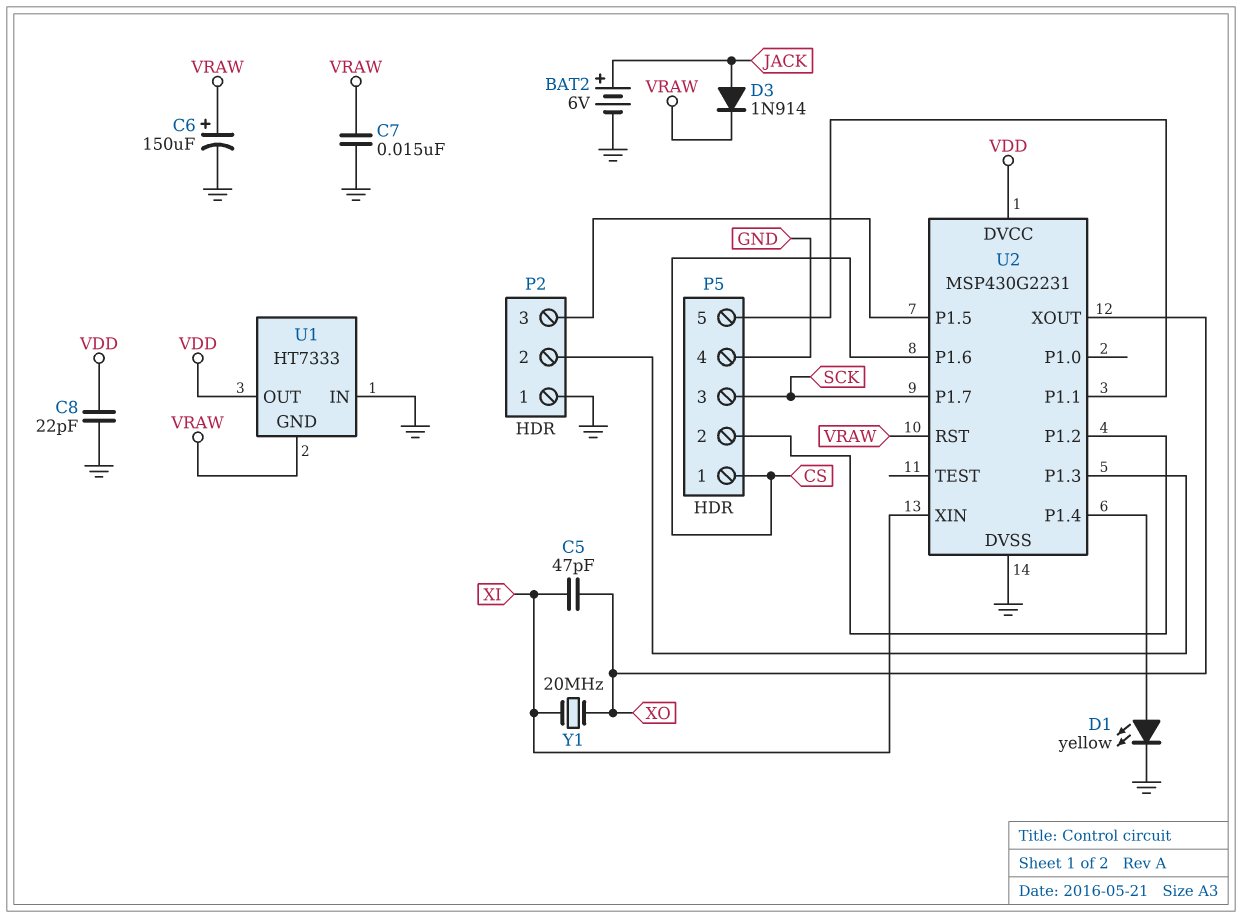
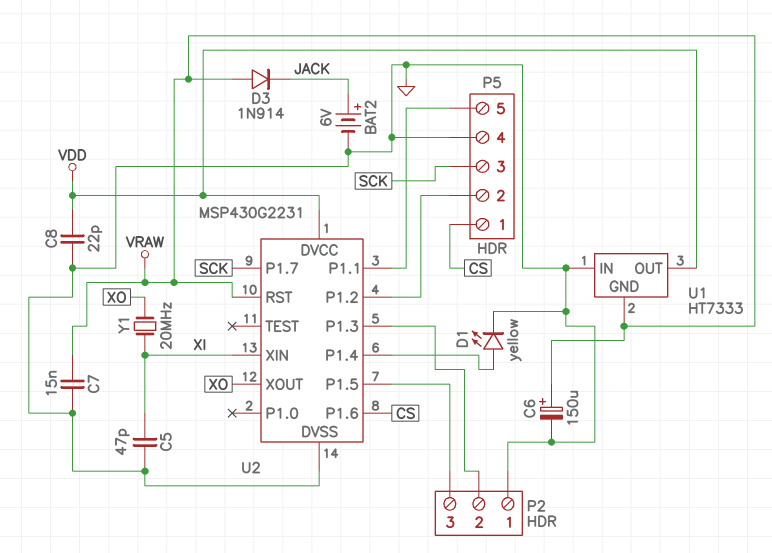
C5: 47pF (XI, XO) -> 47pF (GND, XI)
D3: diode 1N914 (A JACK, K VRAW) -> diode 1N914 (A VRAW, K JACK)

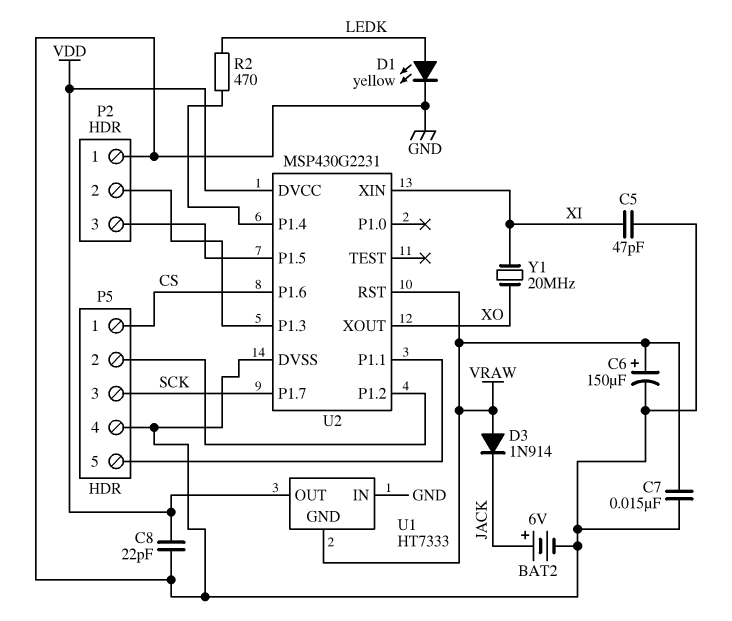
D1: LED yellow (A U2/P1.4, K GND) -> LED yellow (A LEDK, K GND)
R2: none -> 470 (LEDK, U2/P1.4)

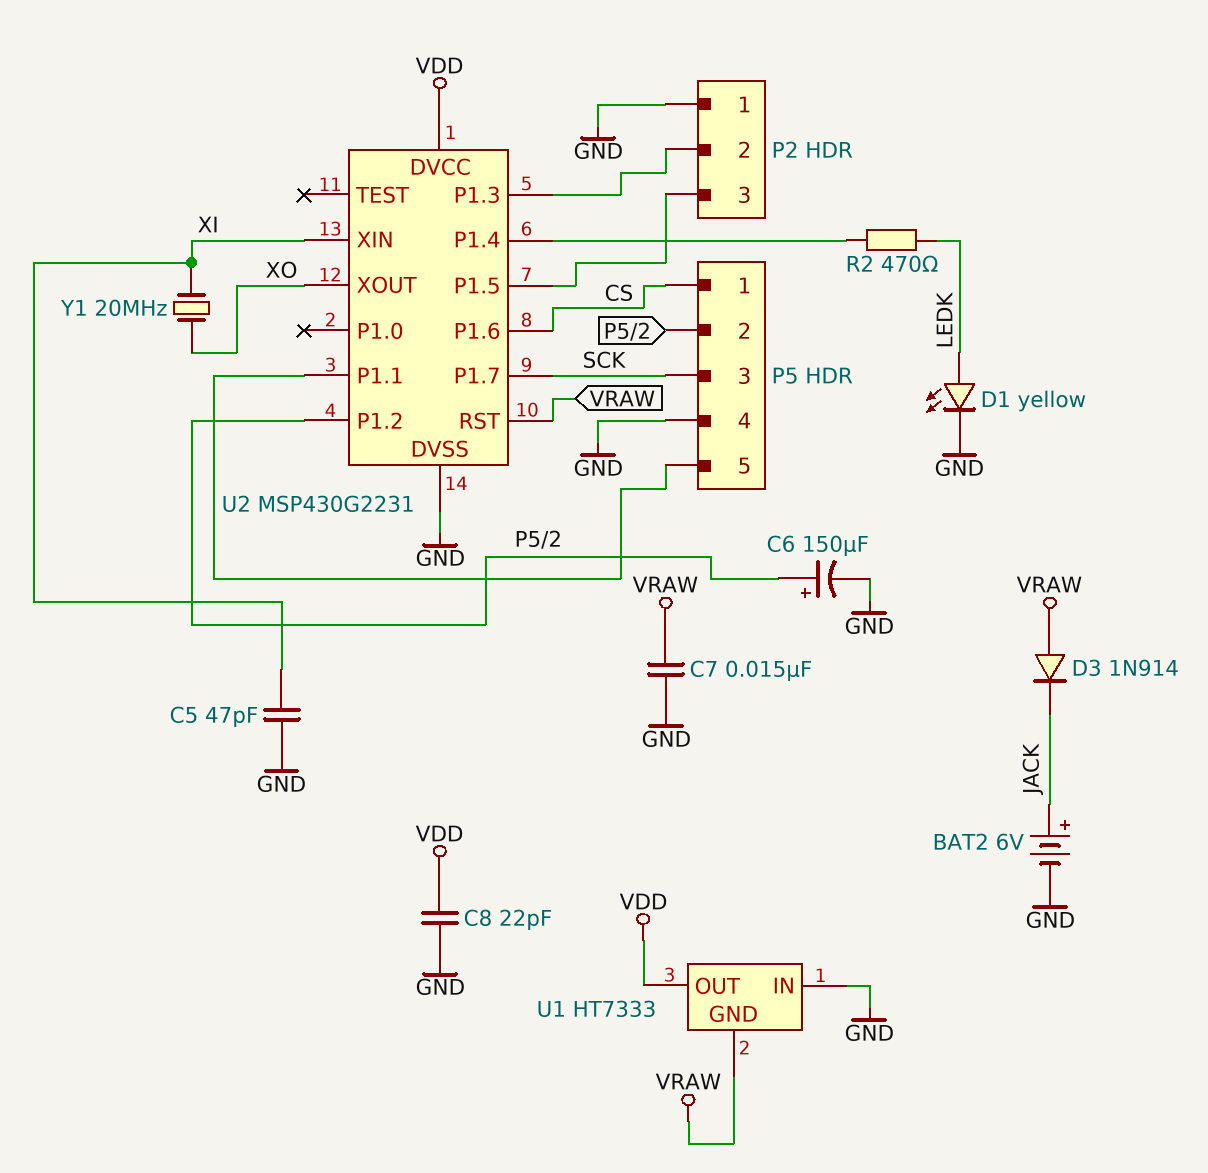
C6: 150uF (plus VRAW, minus GND) -> 150uF (plus P5/2, minus GND)

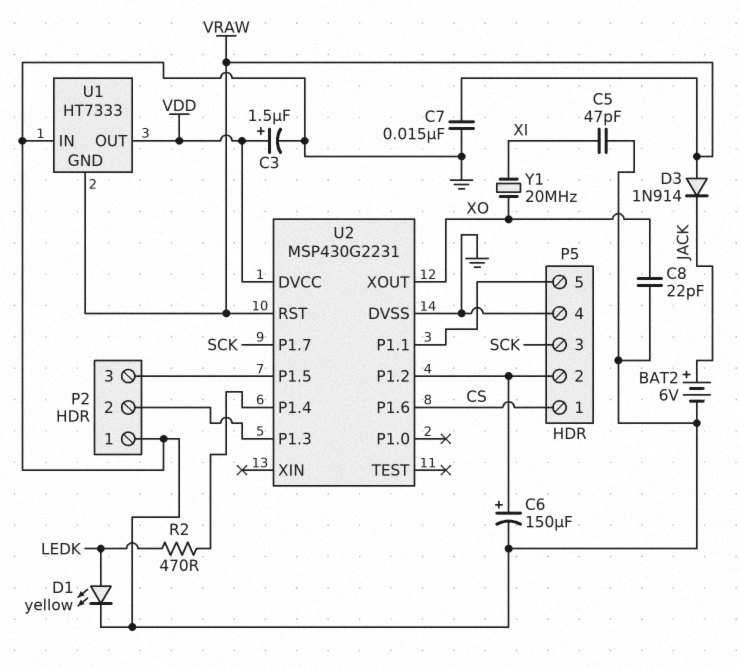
C3: none -> 1.5uF (plus VDD, minus GND)
C8: 22pF (GND, VDD) -> 22pF (GND, XO)
U2 pin XIN: XI -> none

